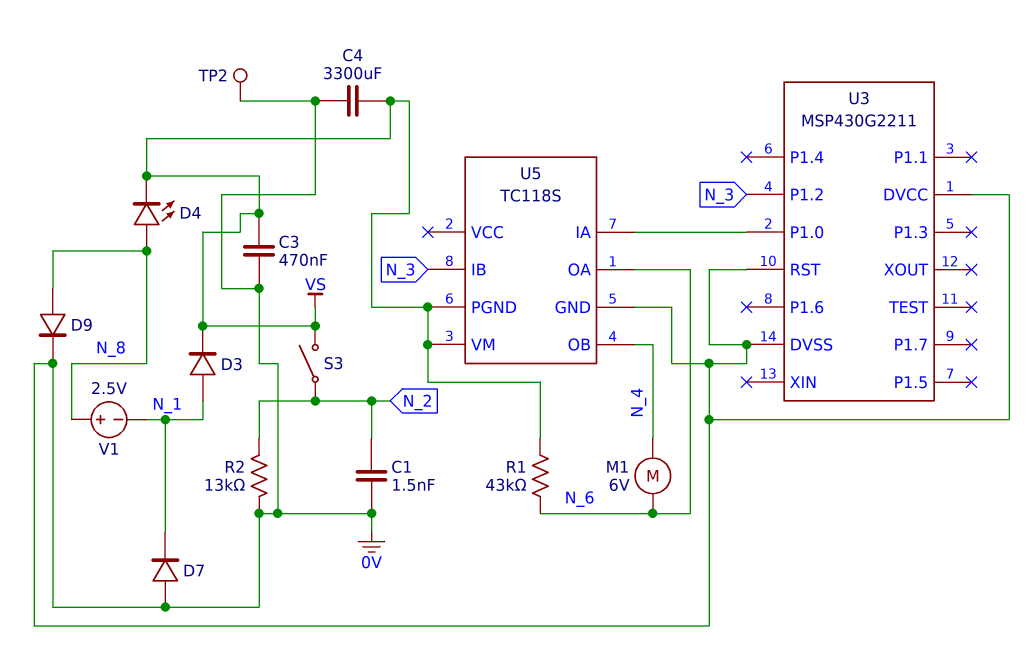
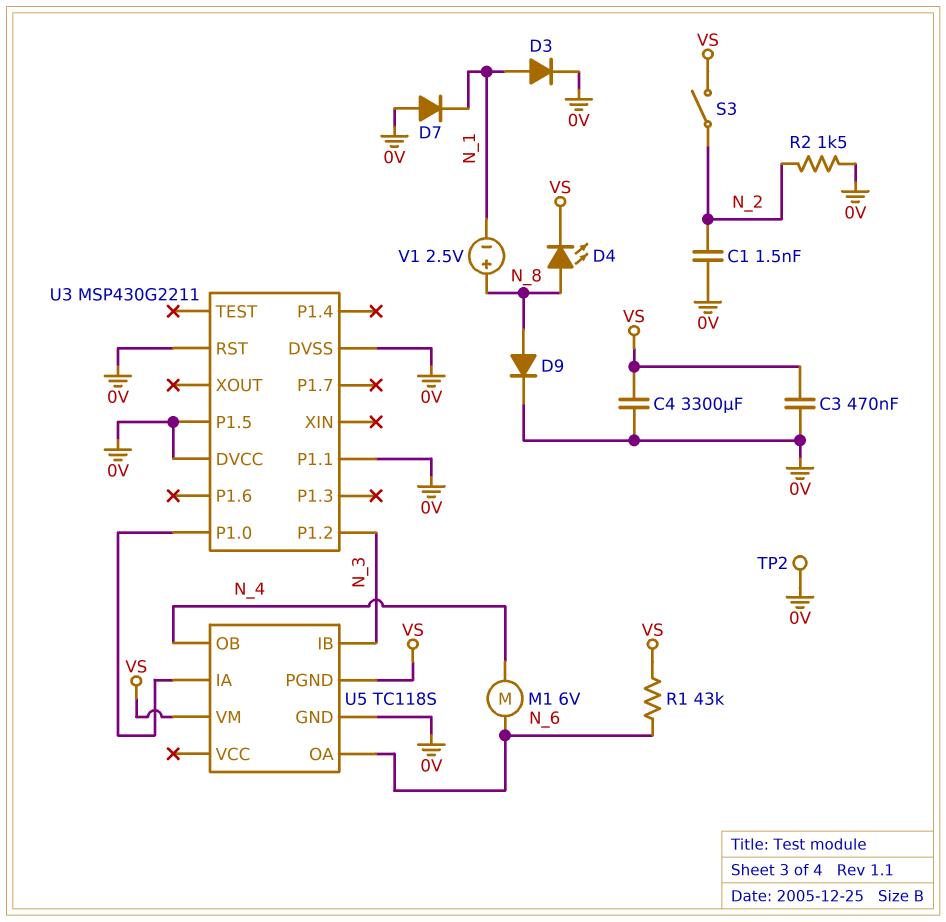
D3: diode (A N_1, K VS) -> diode (A N_1, K 0V)
R2: 13k (0V, N_2) -> 1.5k (0V, N_2)
U3 pin P1.1: none -> 0V
U3 pin P1.5: none -> 0V

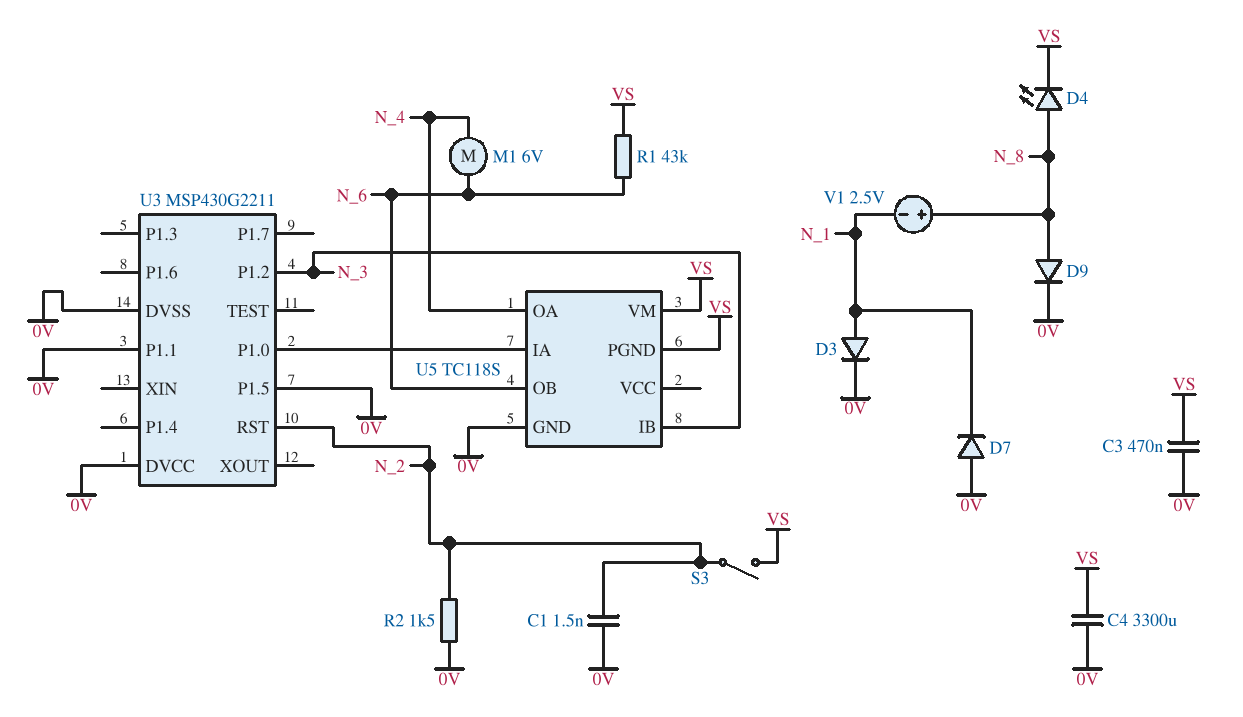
TP2: test point (0V) -> none
U3 pin RST: 0V -> N_2
U5 pin OA: N_6 -> N_4
U5 pin OB: N_4 -> N_6

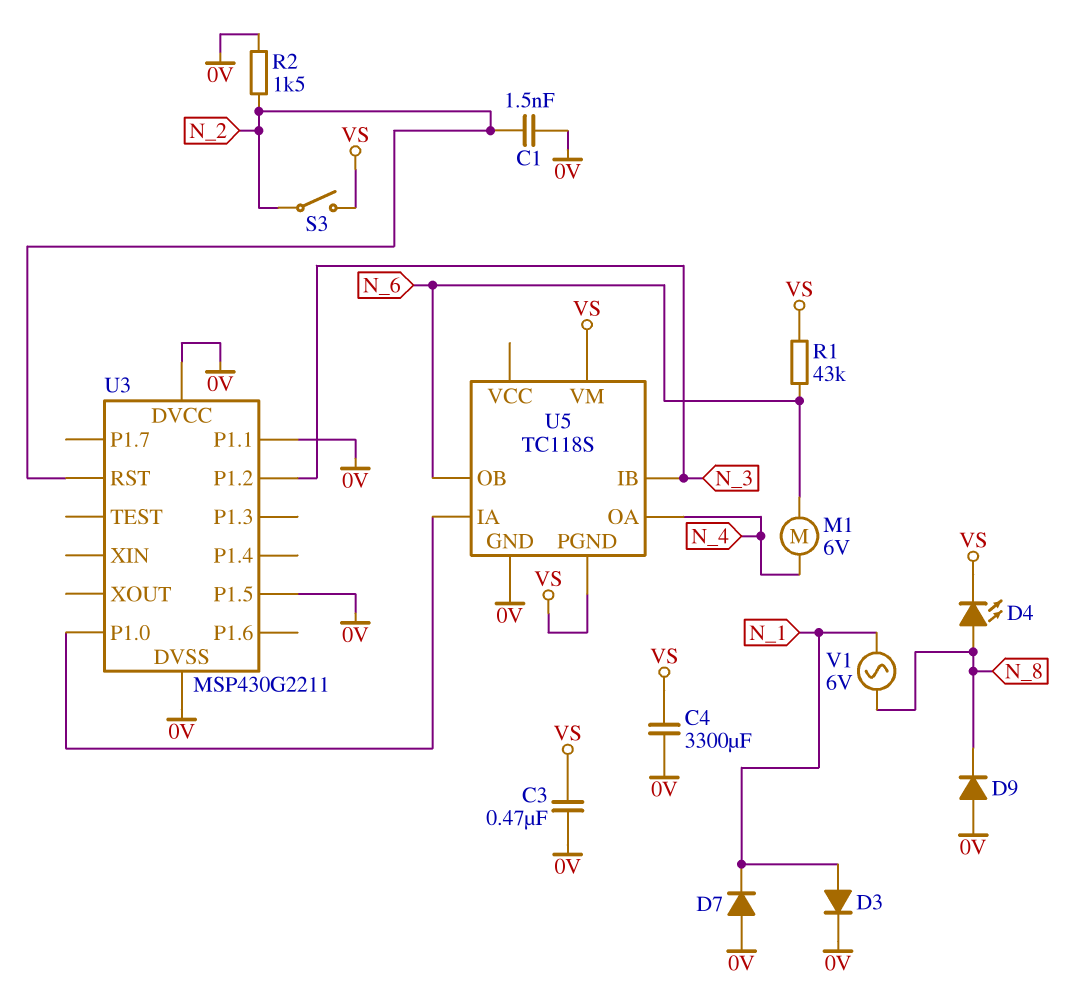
D9: diode (A N_8, K 0V) -> diode (A 0V, K N_8)
V1: 2.5V (plus N_8, minus N_1) -> AC 6V (N_1, N_8)

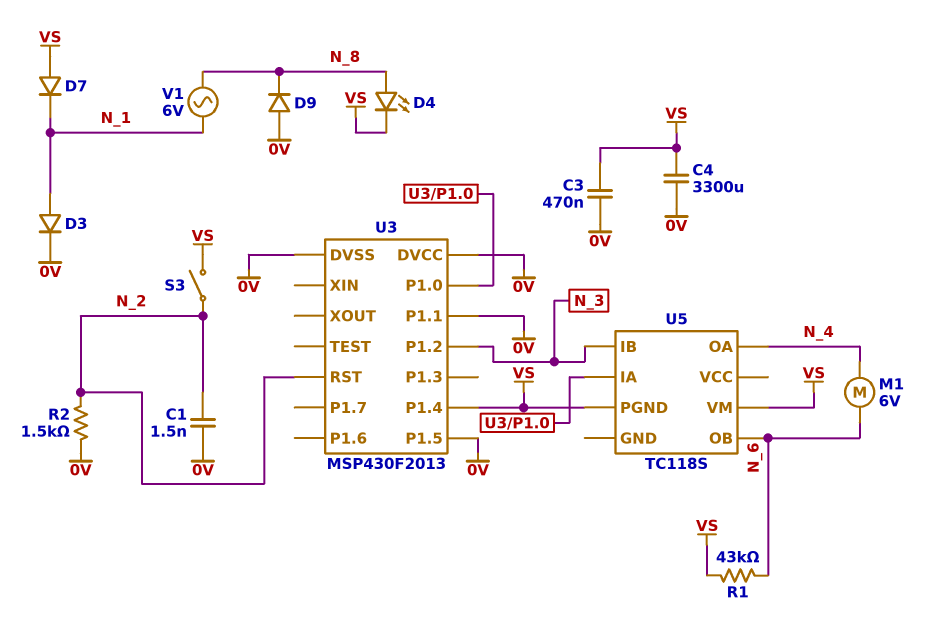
D7: diode (A 0V, K N_1) -> diode (A VS, K N_1)
U3: MSP430G2211 -> MSP430F2013
U3 pin P1.4: none -> VS
U5 pin GND: 0V -> none

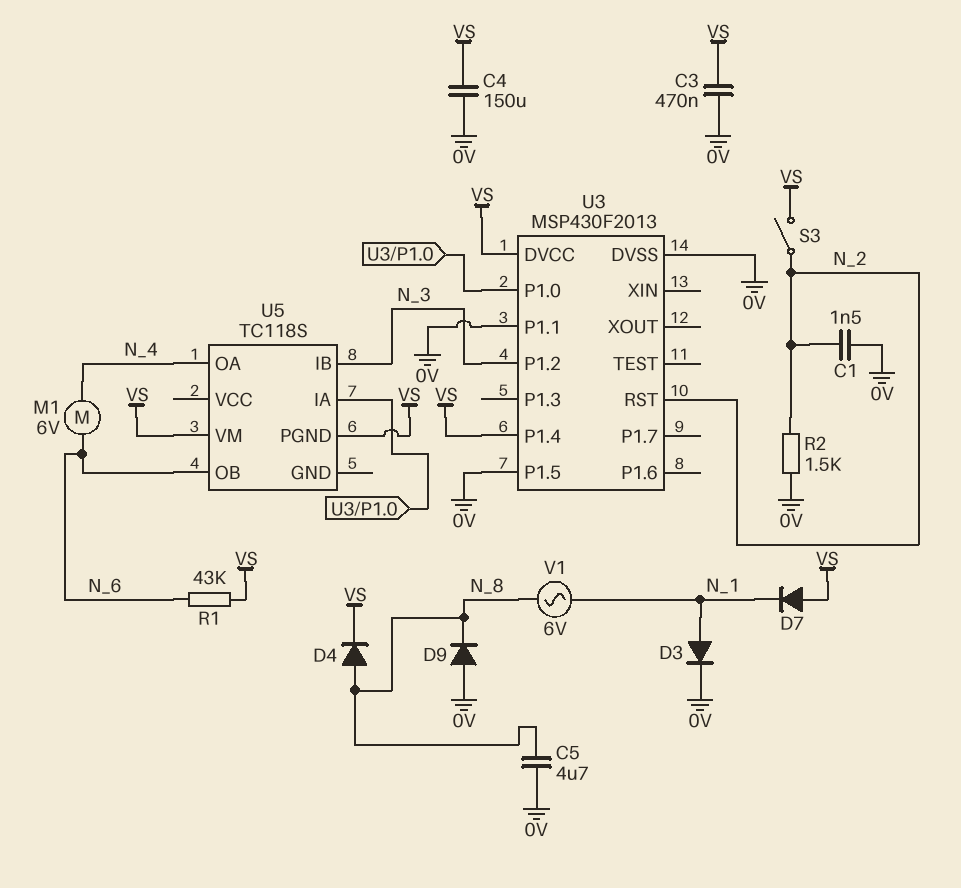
C4: 3300uF (0V, VS) -> 150uF (0V, VS)
C5: none -> 4.7uF (0V, N_8)
D4: LED (A N_8, K VS) -> diode (A N_8, K VS)
U3 pin DVCC: 0V -> VS

